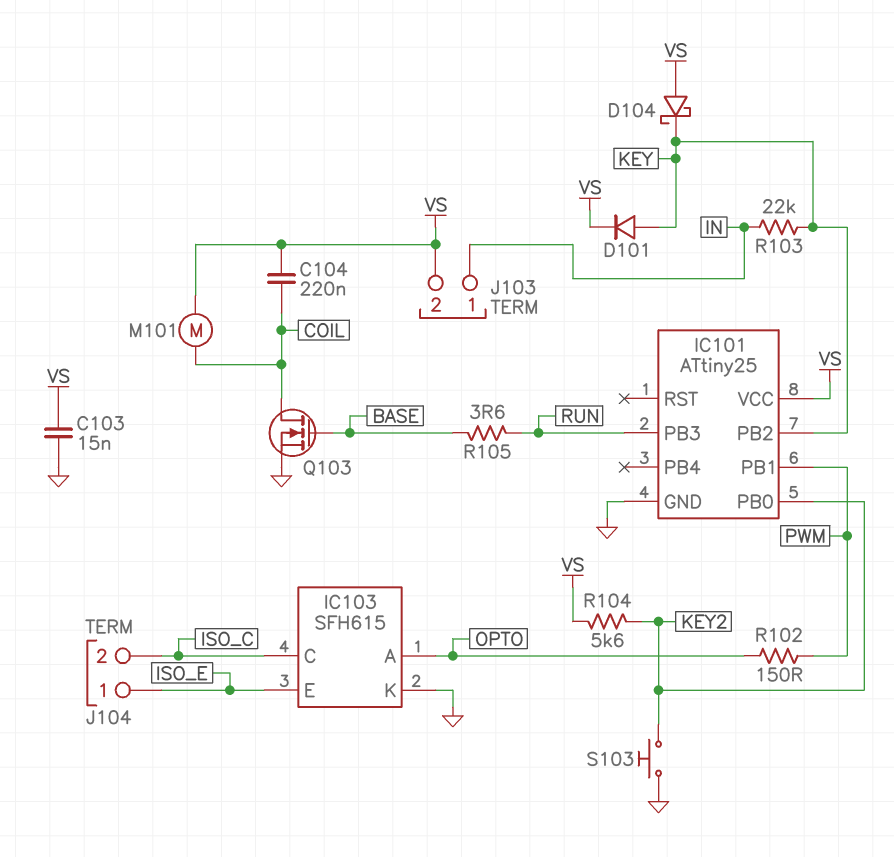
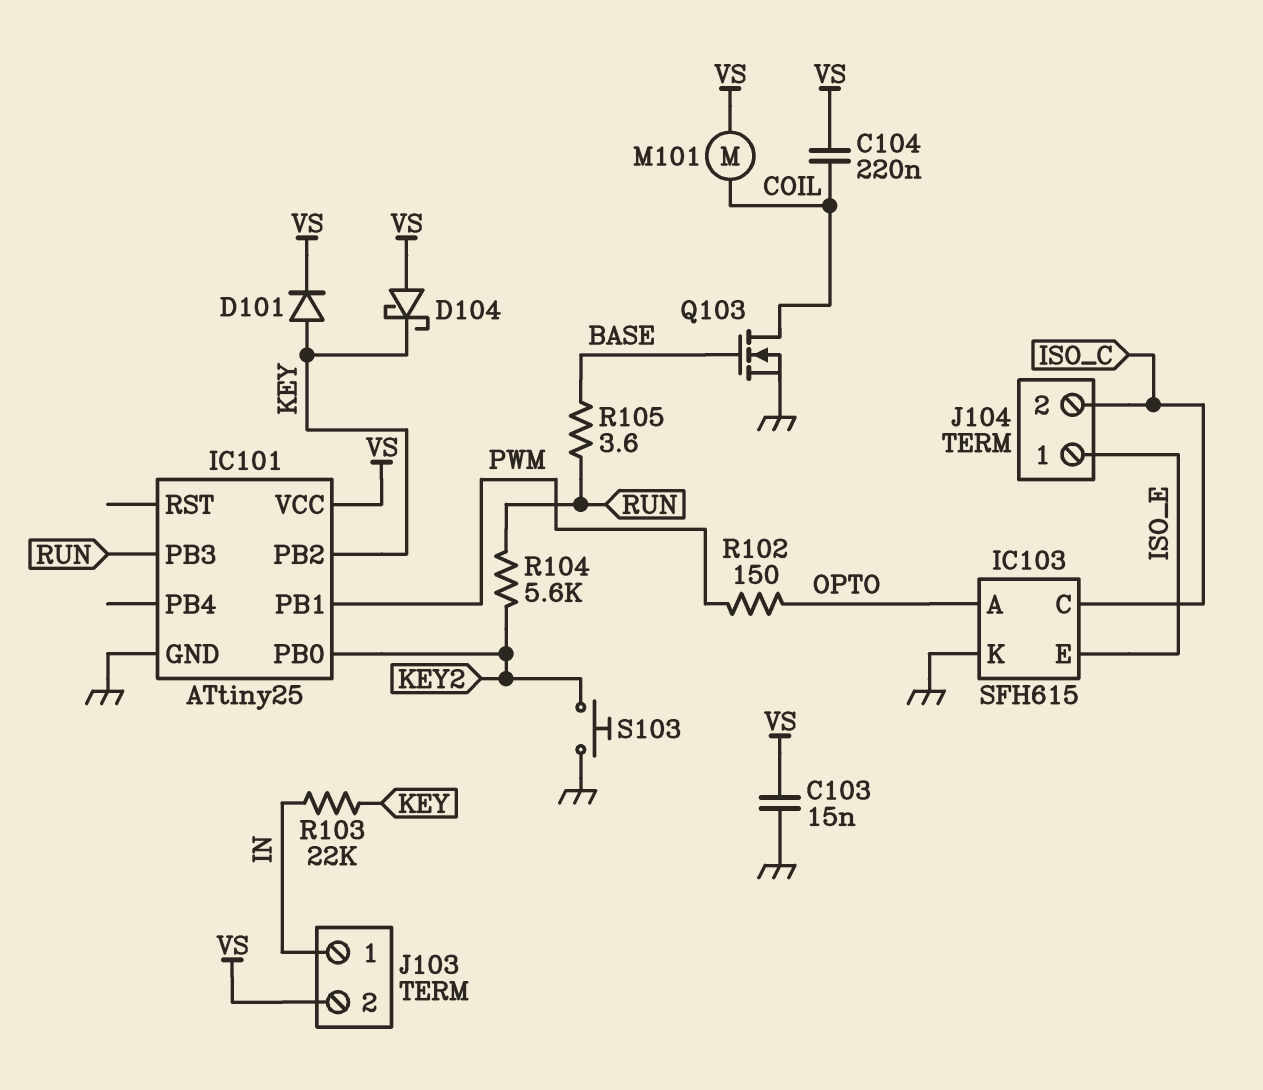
R104: 5.6k (KEY2, VS) -> 5.6k (KEY2, RUN)

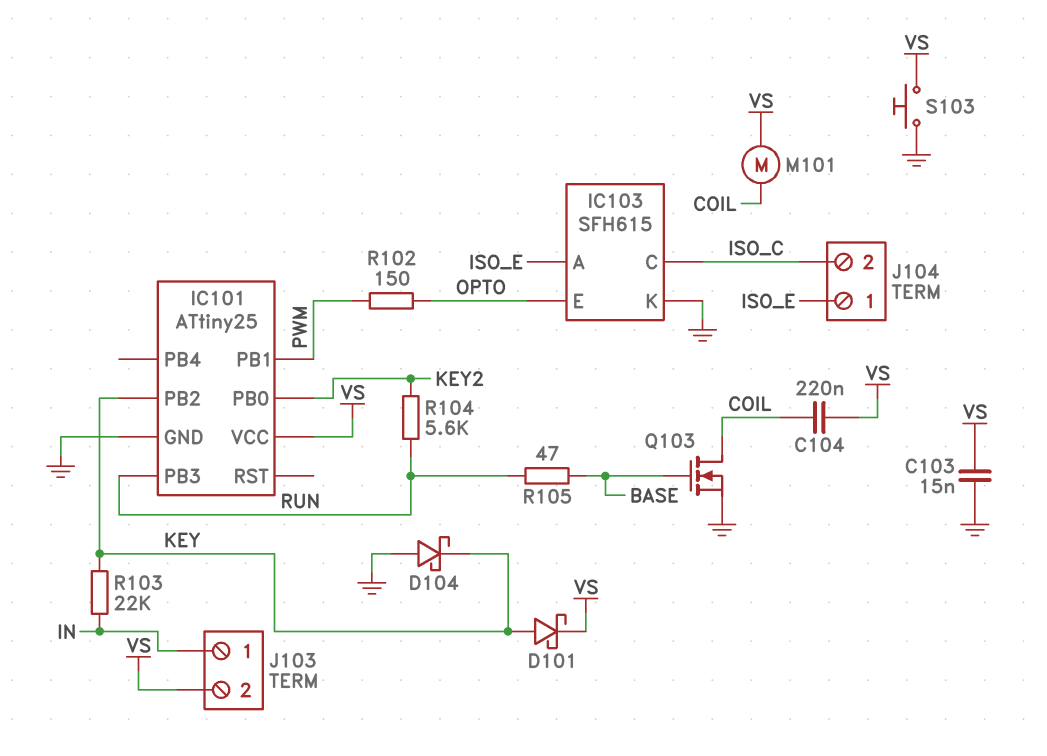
D101: diode (A KEY, K VS) -> schottky (A KEY, K VS)
D104: schottky (A VS, K KEY) -> schottky (A GND, K KEY)
IC103 pin A: OPTO -> ISO_E
IC103 pin E: ISO_E -> OPTO
R105: 3.6 (BASE, RUN) -> 47 (BASE, RUN)
S103: button (GND, KEY2) -> button (GND, VS)

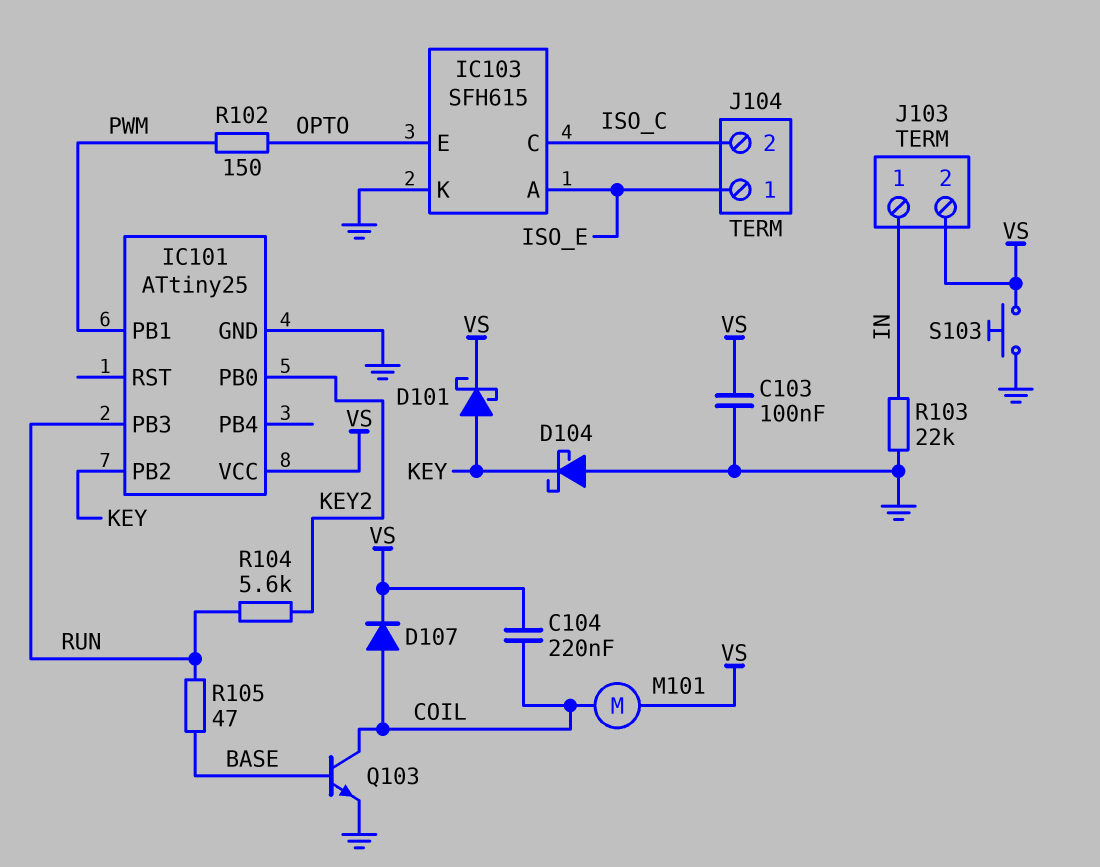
C103: 15nF (GND, VS) -> 100nF (GND, VS)
D107: none -> diode (A COIL, K VS)
Q103: NMOS (G BASE, D COIL, S GND) -> NPN (B BASE, C COIL, E GND)
R103: 22k (IN, KEY) -> 22k (GND, IN)

